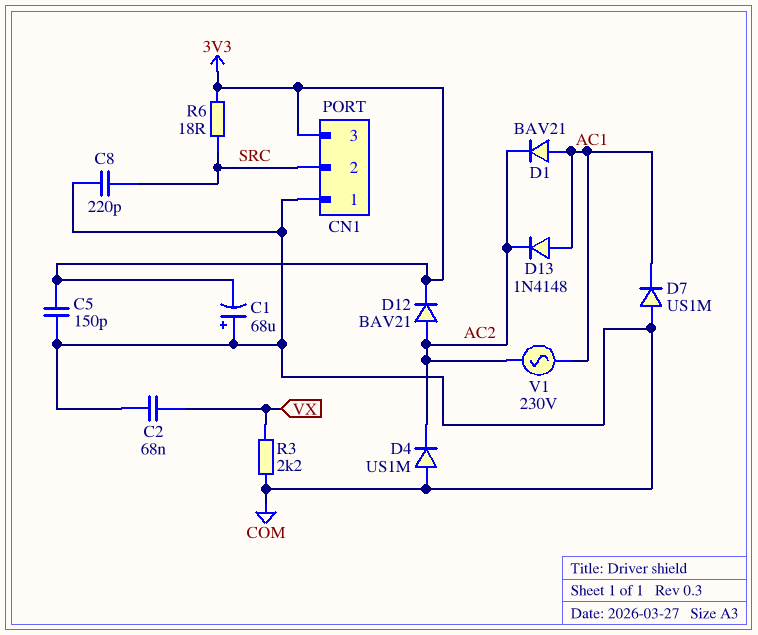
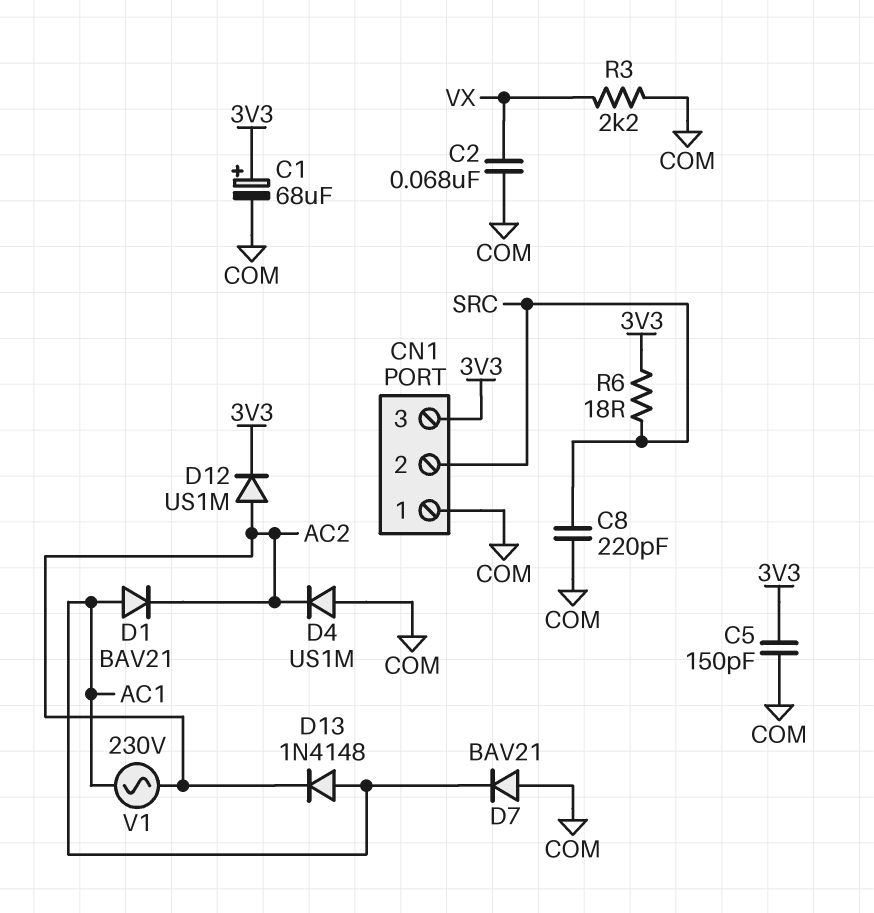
C1: 68uF (plus COM, minus 3V3) -> 68uF (plus 3V3, minus COM)
D7: diode US1M (A COM, K AC1) -> diode BAV21 (A COM, K AC1)
D12: diode BAV21 (A AC2, K 3V3) -> diode US1M (A AC2, K 3V3)

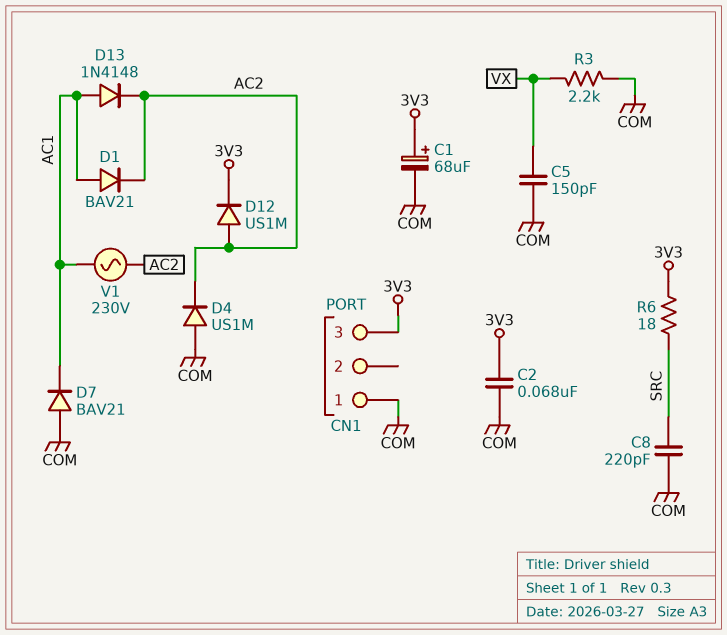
C2: 68nF (COM, VX) -> 68nF (3V3, COM)
C5: 150pF (3V3, COM) -> 150pF (COM, VX)
CN1 pin 2: SRC -> none

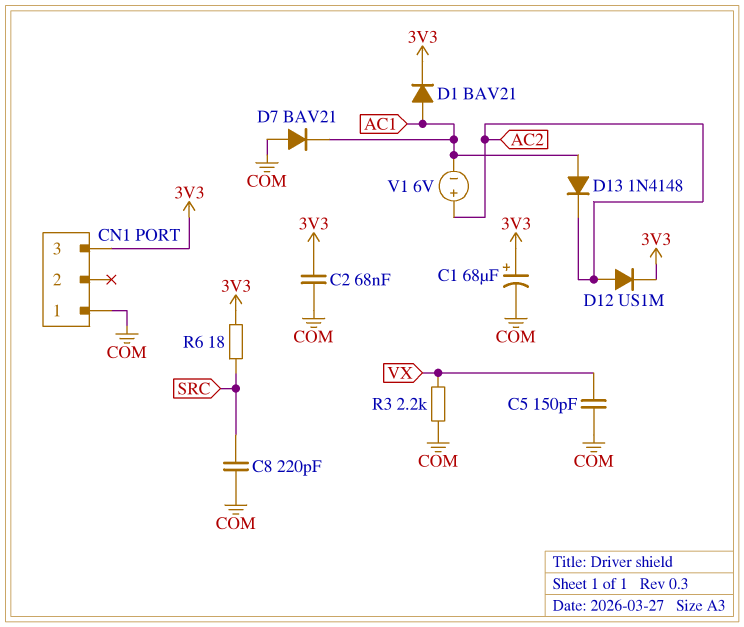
D1: diode BAV21 (A AC1, K AC2) -> diode BAV21 (A AC1, K 3V3)
D4: diode US1M (A COM, K AC2) -> none
V1: AC 230V (AC1, AC2) -> 6V (plus AC2, minus AC1)

